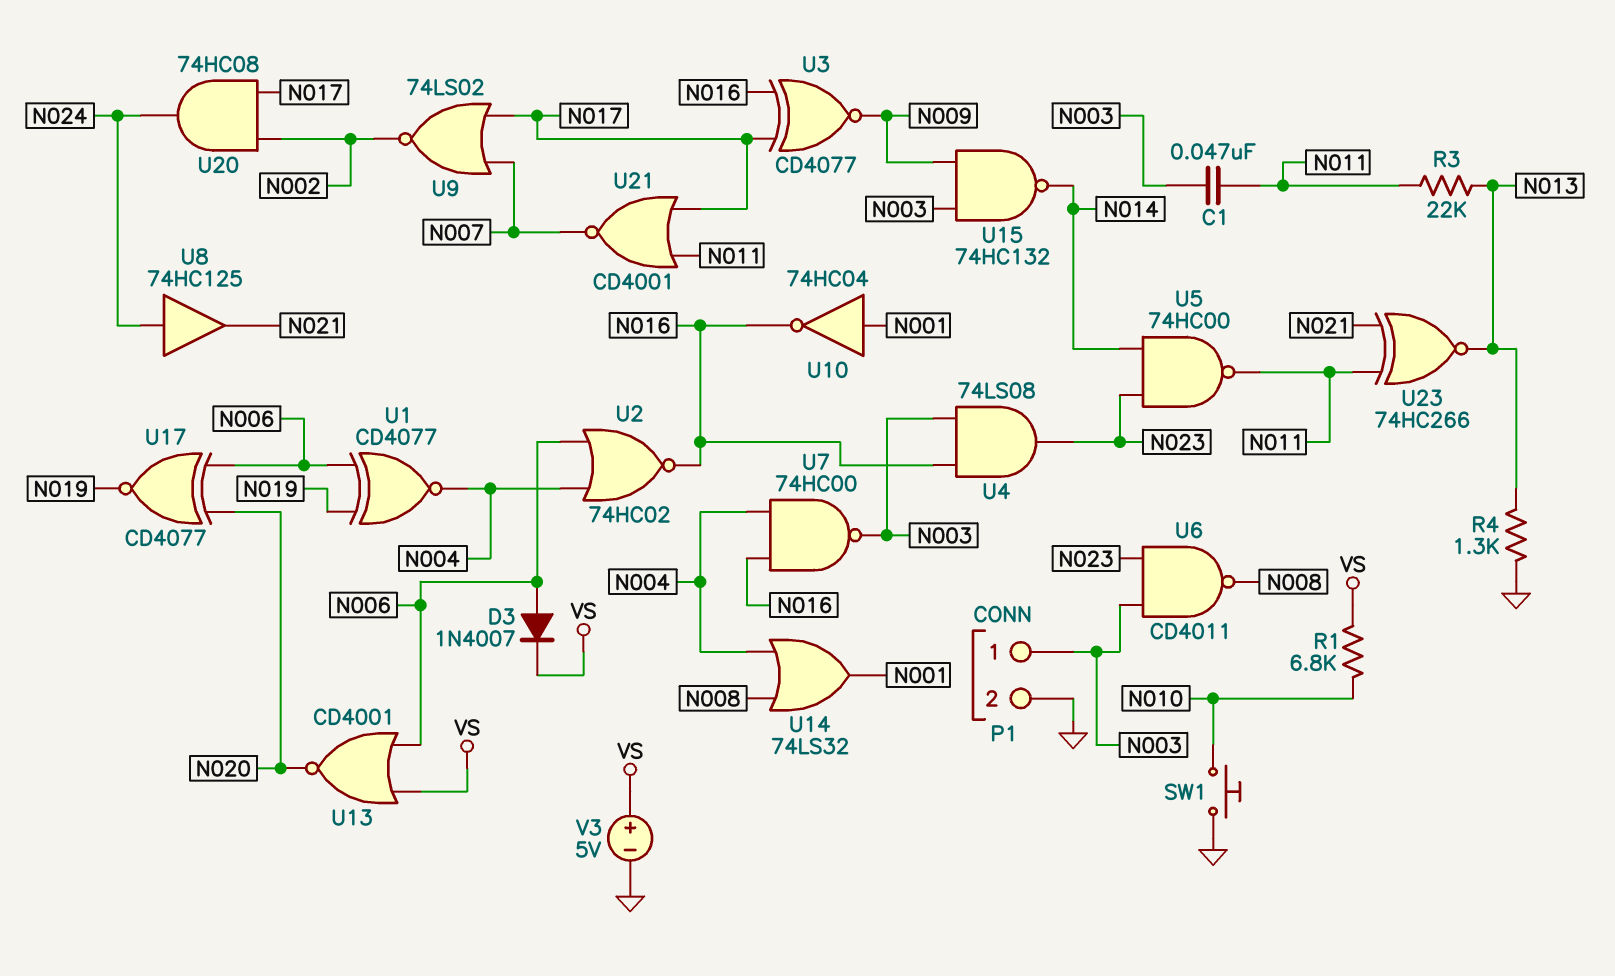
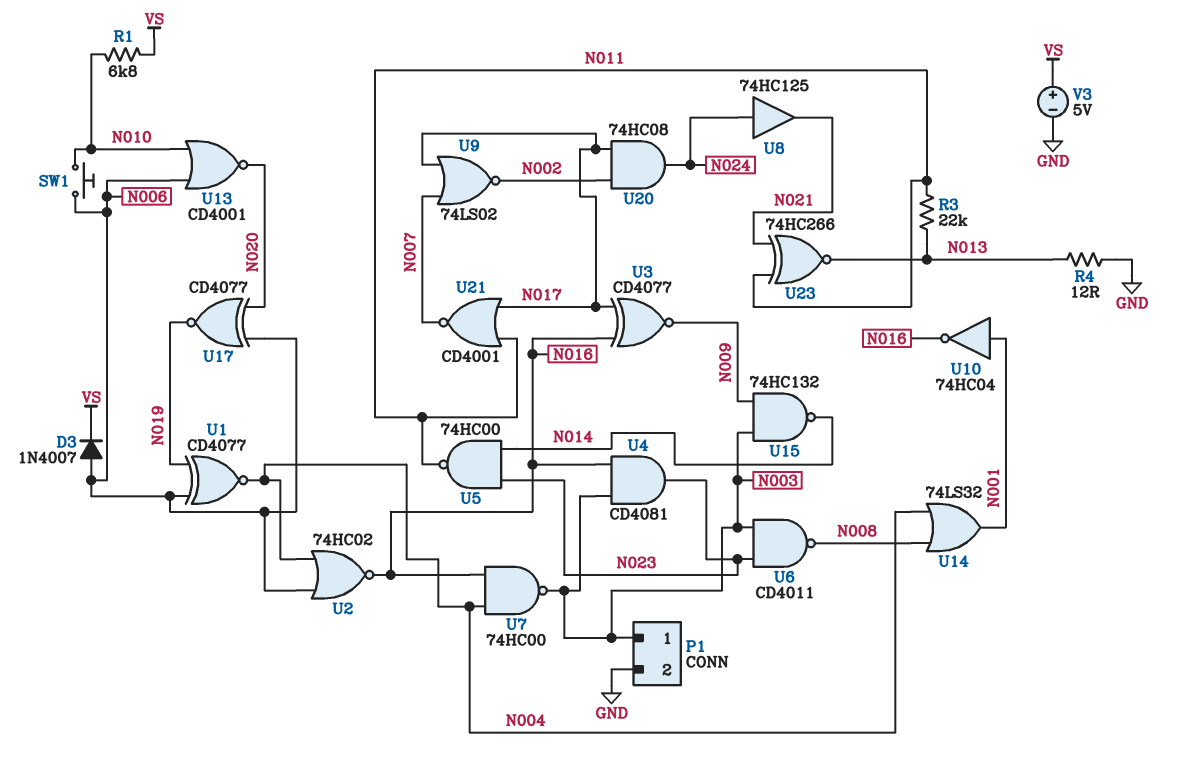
C1: 47nF (N003, N011) -> none
R4: 1.3k (GND, N013) -> 12 (GND, N013)
SW1: button (GND, N010) -> button (N006, N010)
U4: AND 74LS08 (in N003, in N016, out N023) -> AND CD4081 (in N003, in N016, out N023)
U13: NOR CD4001 (in N006, in VS, out N020) -> NOR CD4001 (in N006, in N010, out N020)

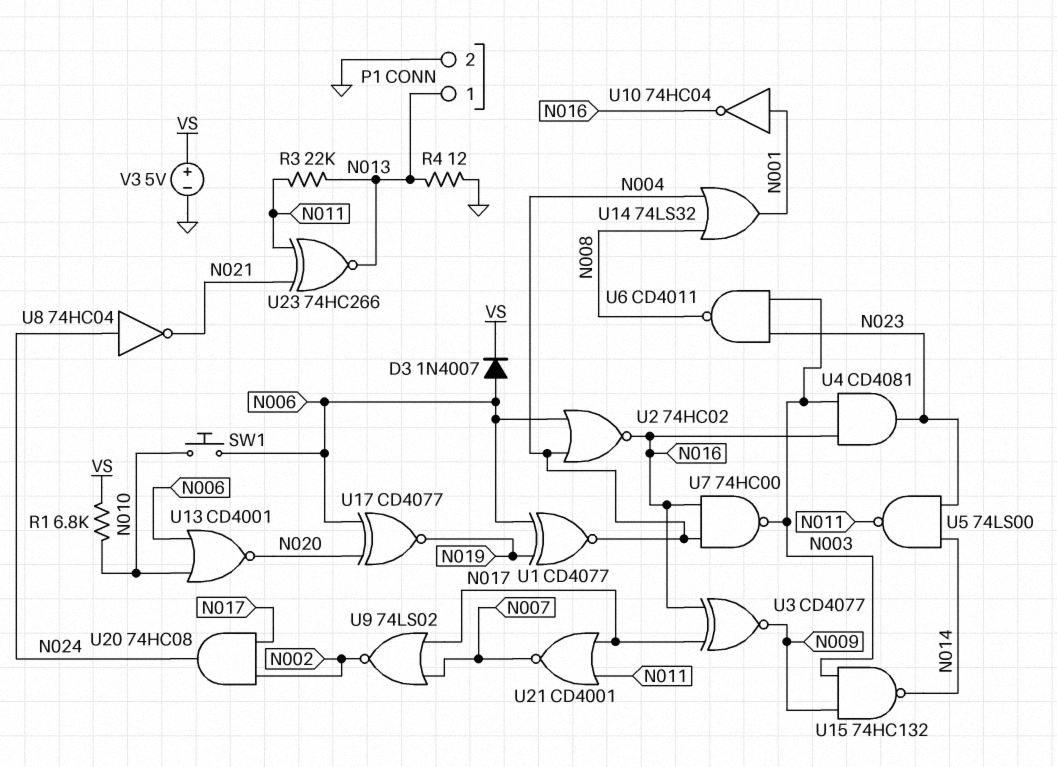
P1 pin 1: N003 -> N013
U5: NAND 74HC00 (in N014, in N023, out N011) -> NAND 74LS00 (in N014, in N023, out N011)
U8: buffer 74HC125 (in N024, out N021) -> NOT 74HC04 (in N024, out N021)

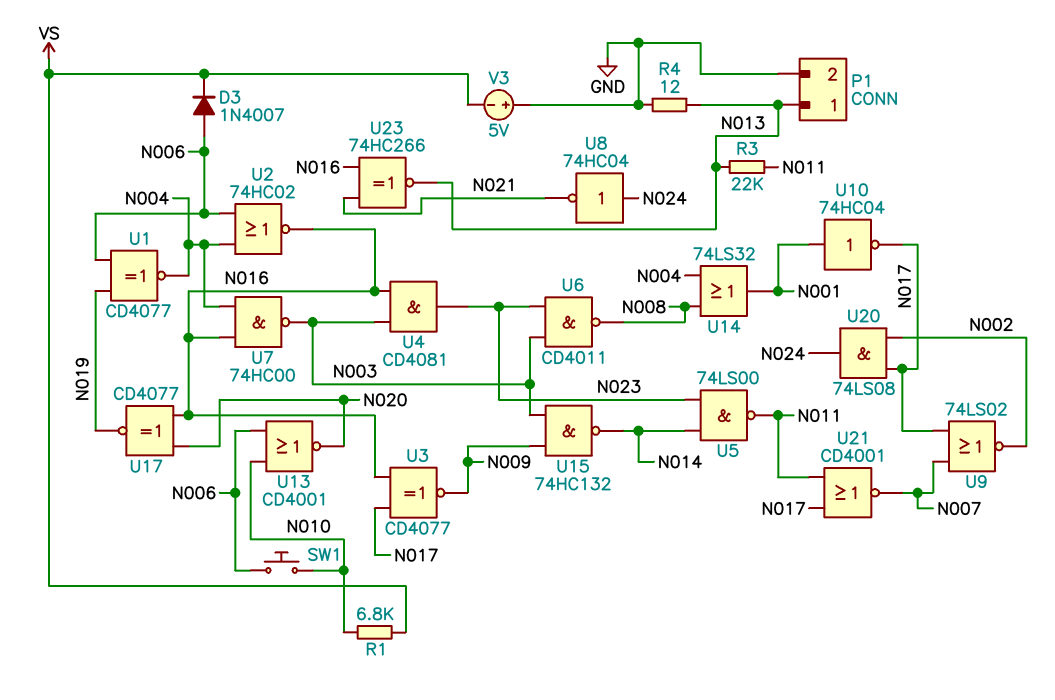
U10: NOT 74HC04 (in N001, out N016) -> NOT 74HC04 (in N001, out N017)
U17: XNOR CD4077 (in N006, in N020, out N019) -> XNOR CD4077 (in N016, in N020, out N019)
U20: AND 74HC08 (in N002, in N017, out N024) -> AND 74LS08 (in N002, in N017, out N024)
U23: XNOR 74HC266 (in N011, in N021, out N013) -> XNOR 74HC266 (in N016, in N021, out N013)
V3: 5V (plus VS, minus GND) -> 5V (plus GND, minus VS)

